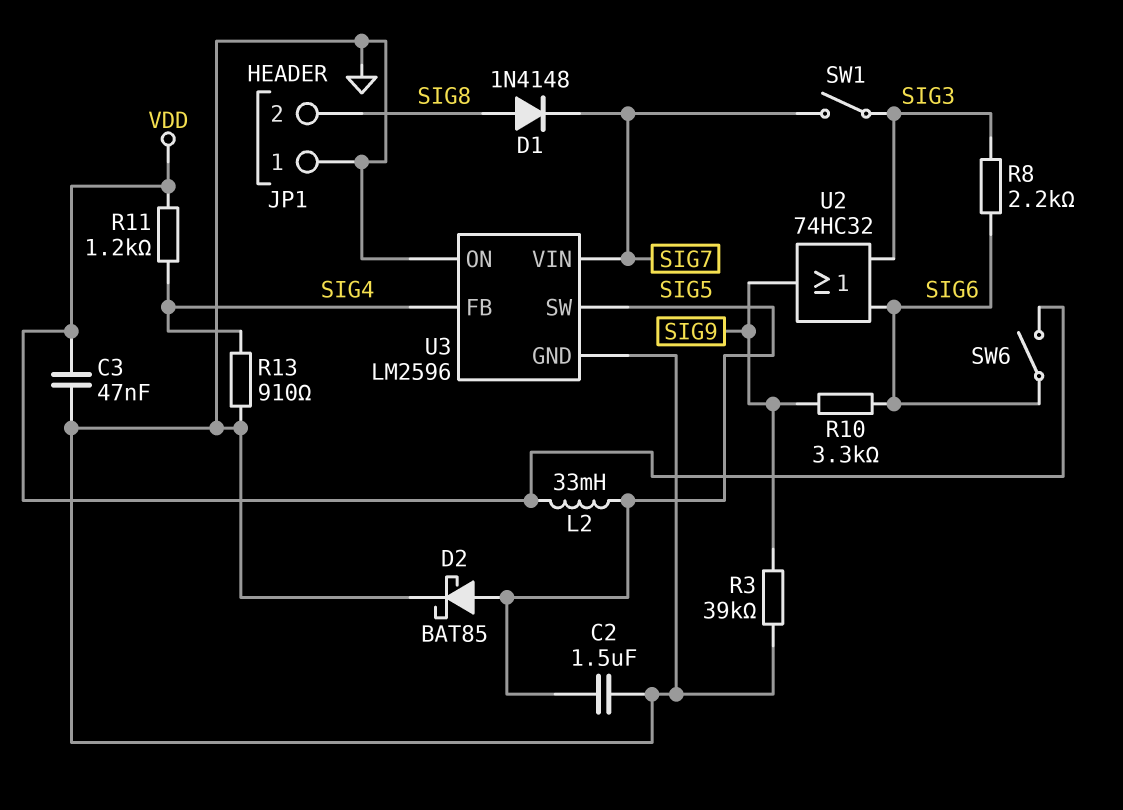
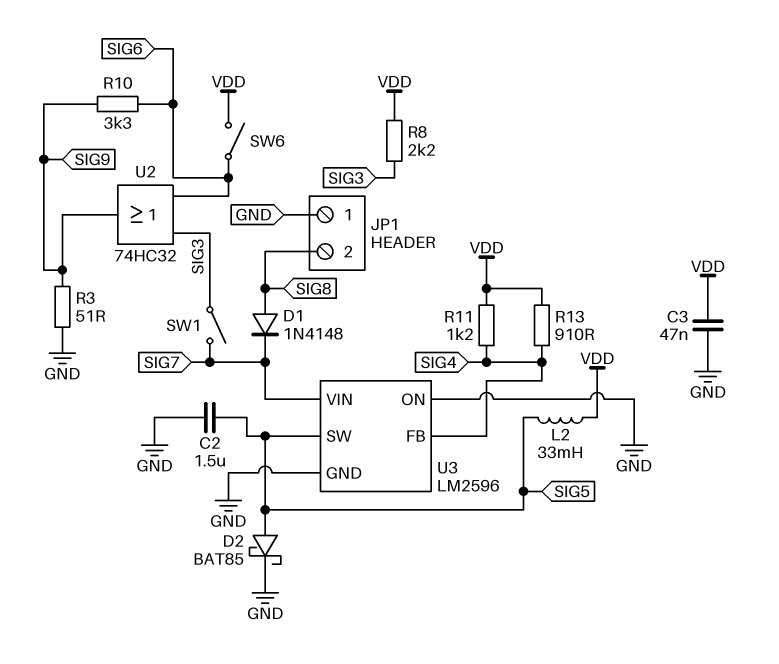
R3: 39k (GND, SIG9) -> 51 (GND, SIG9)
R8: 2.2k (SIG3, SIG6) -> 2.2k (SIG3, VDD)
R13: 910 (GND, SIG4) -> 910 (SIG4, VDD)

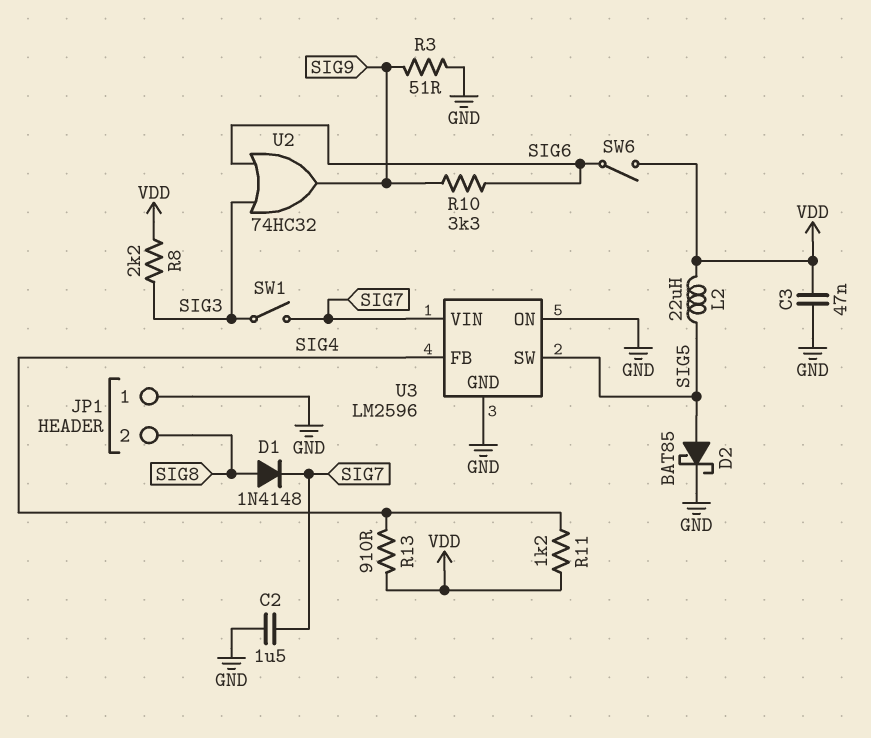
C2: 1.5uF (GND, SIG5) -> 1.5uF (GND, SIG7)
L2: 33mH (SIG5, VDD) -> 22uH (SIG5, VDD)

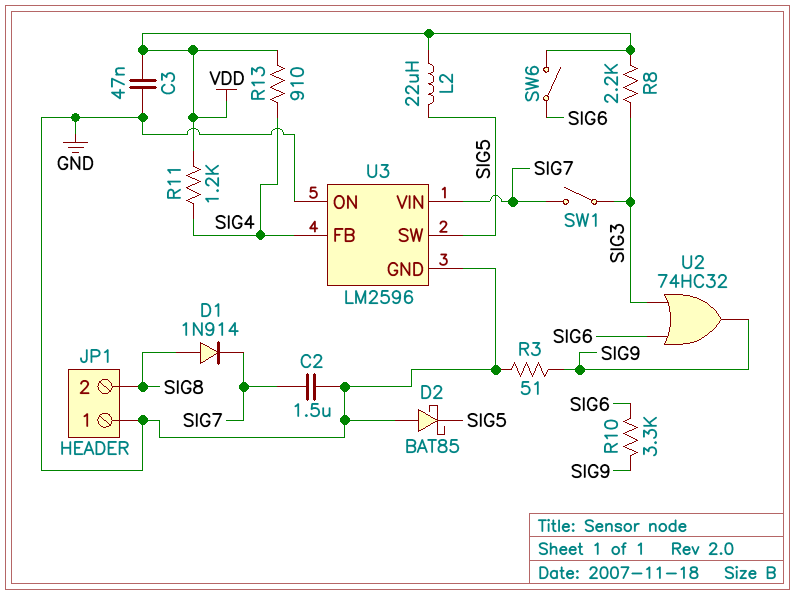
D1: diode 1N4148 (A SIG8, K SIG7) -> diode 1N914 (A SIG8, K SIG7)
D2: schottky BAT85 (A SIG5, K GND) -> schottky BAT85 (A GND, K SIG5)

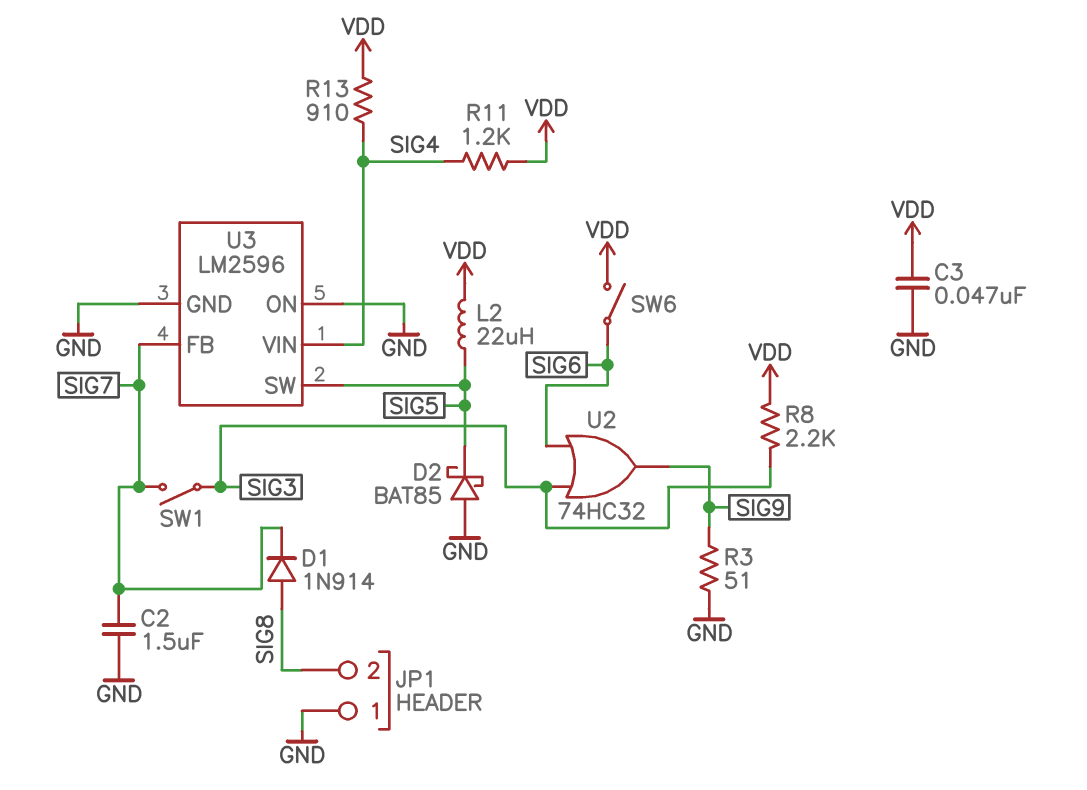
R10: 3.3k (SIG6, SIG9) -> none
U3 pin FB: SIG4 -> SIG7
U3 pin VIN: SIG7 -> SIG4

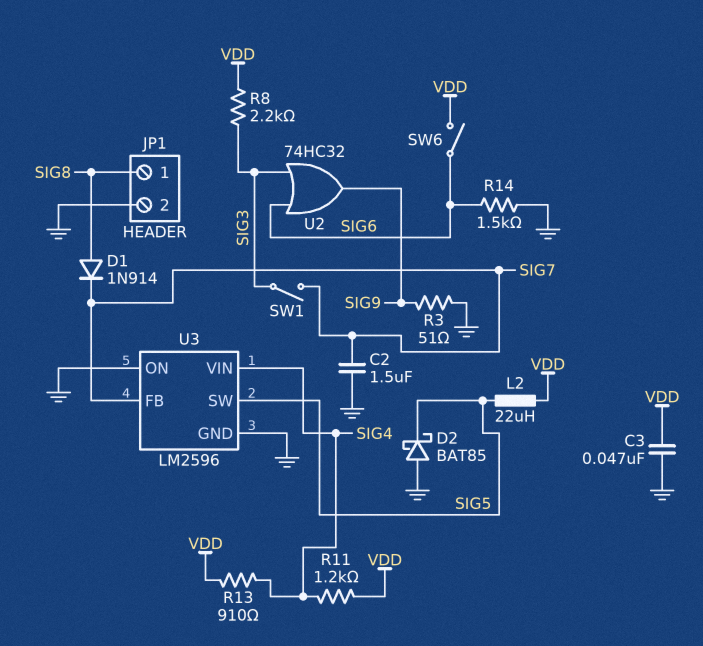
JP1 pin 1: GND -> SIG8
JP1 pin 2: SIG8 -> GND
R14: none -> 1.5k (GND, SIG6)

